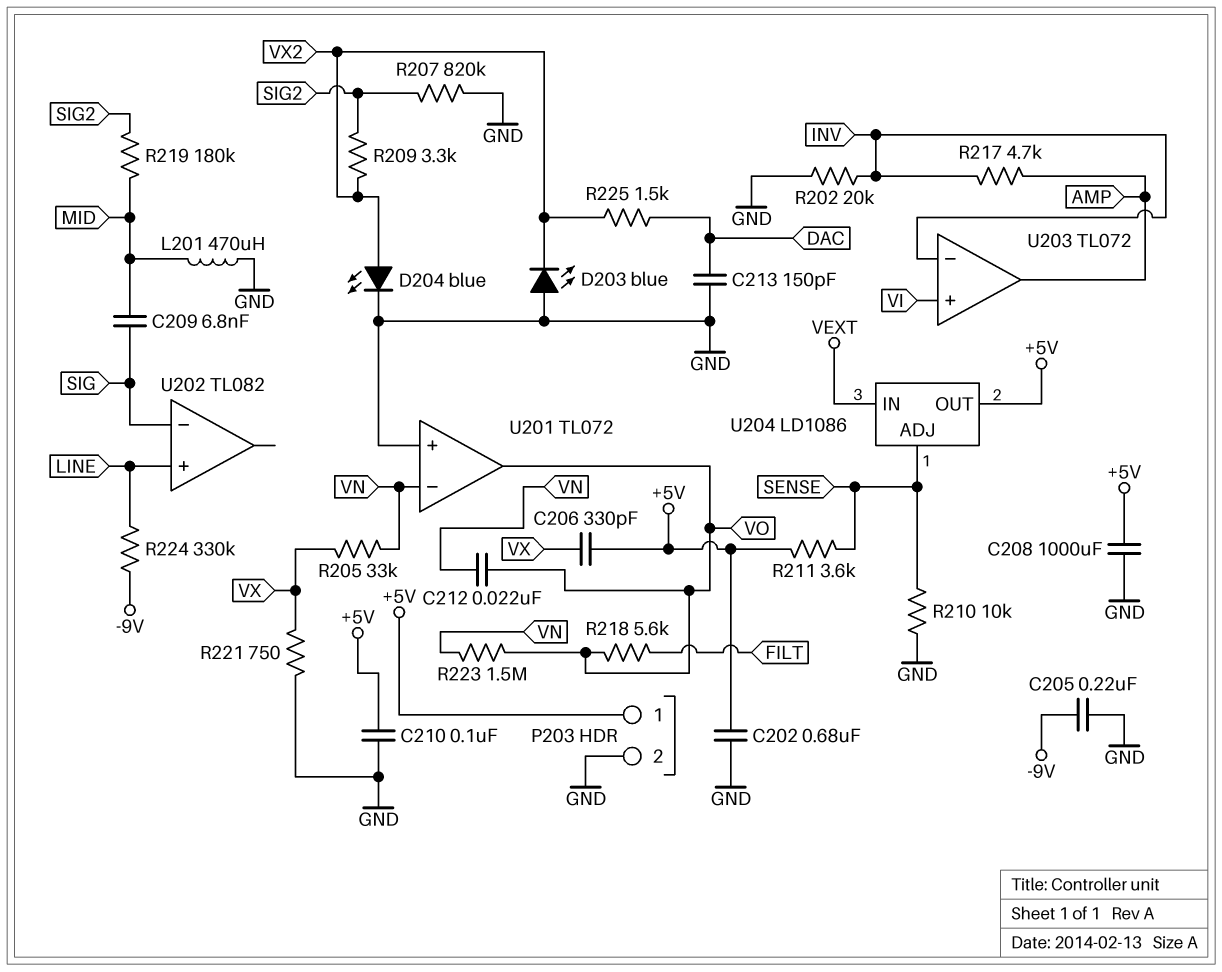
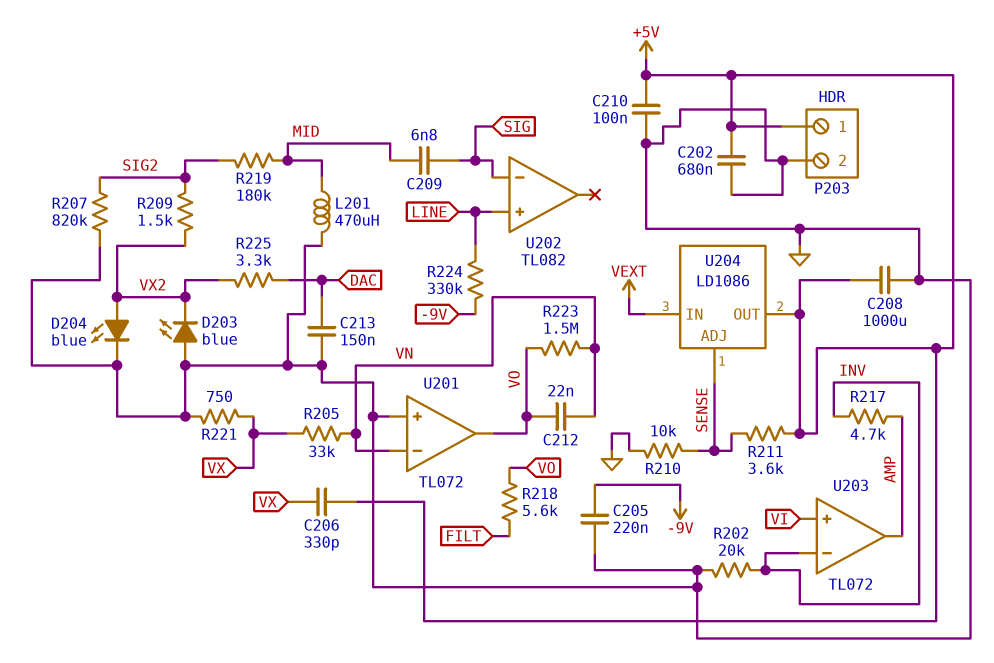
C213: 150pF (DAC, GND) -> 150nF (DAC, GND)
R209: 3.3k (SIG2, VX2) -> 1.5k (SIG2, VX2)
R225: 1.5k (DAC, VX2) -> 3.3k (DAC, VX2)

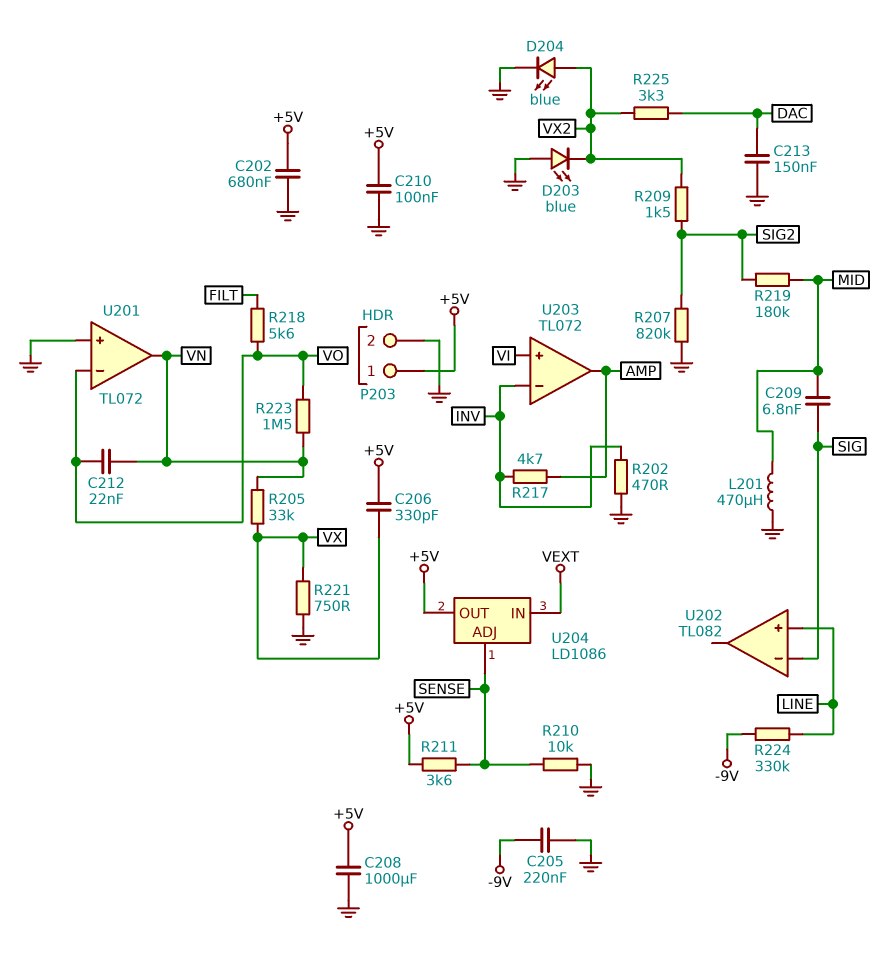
R202: 20k (GND, INV) -> 470 (GND, INV)
U201 pin in-: VN -> VO
U201 pin out: VO -> VN

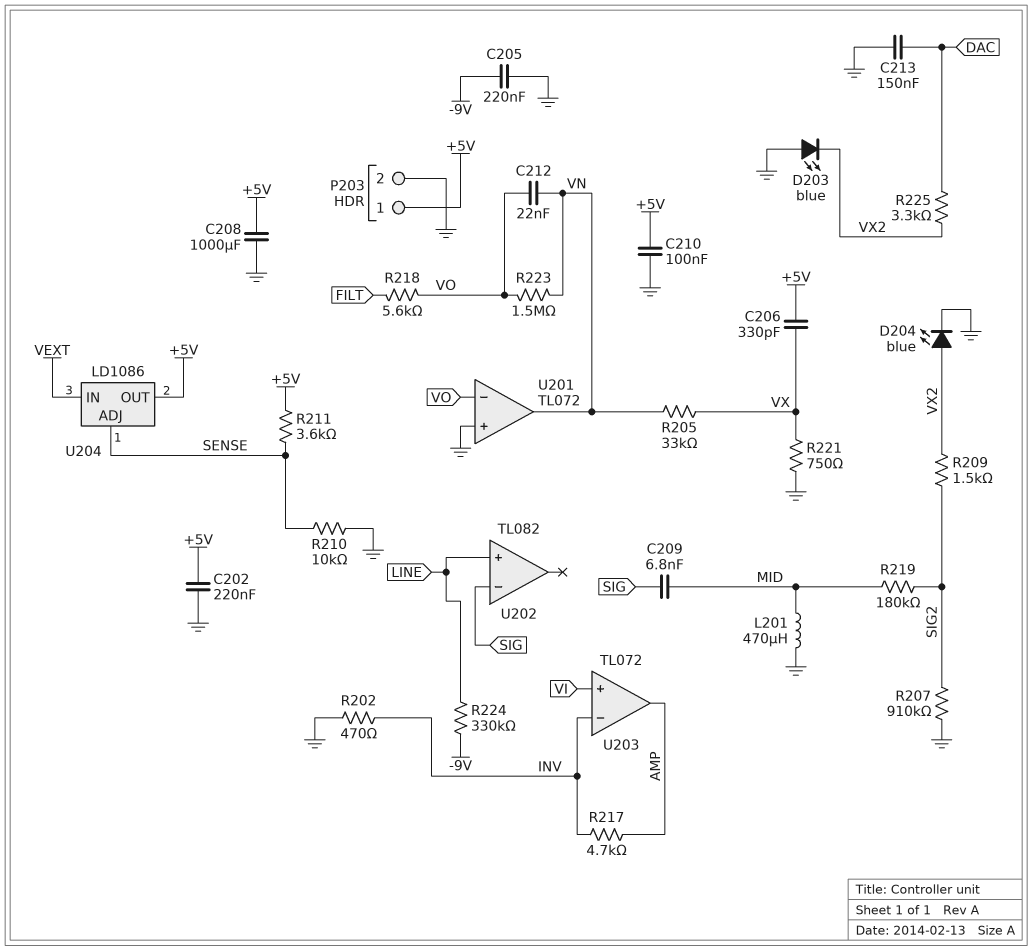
C202: 680nF (+5V, GND) -> 220nF (+5V, GND)
R207: 820k (GND, SIG2) -> 910k (GND, SIG2)

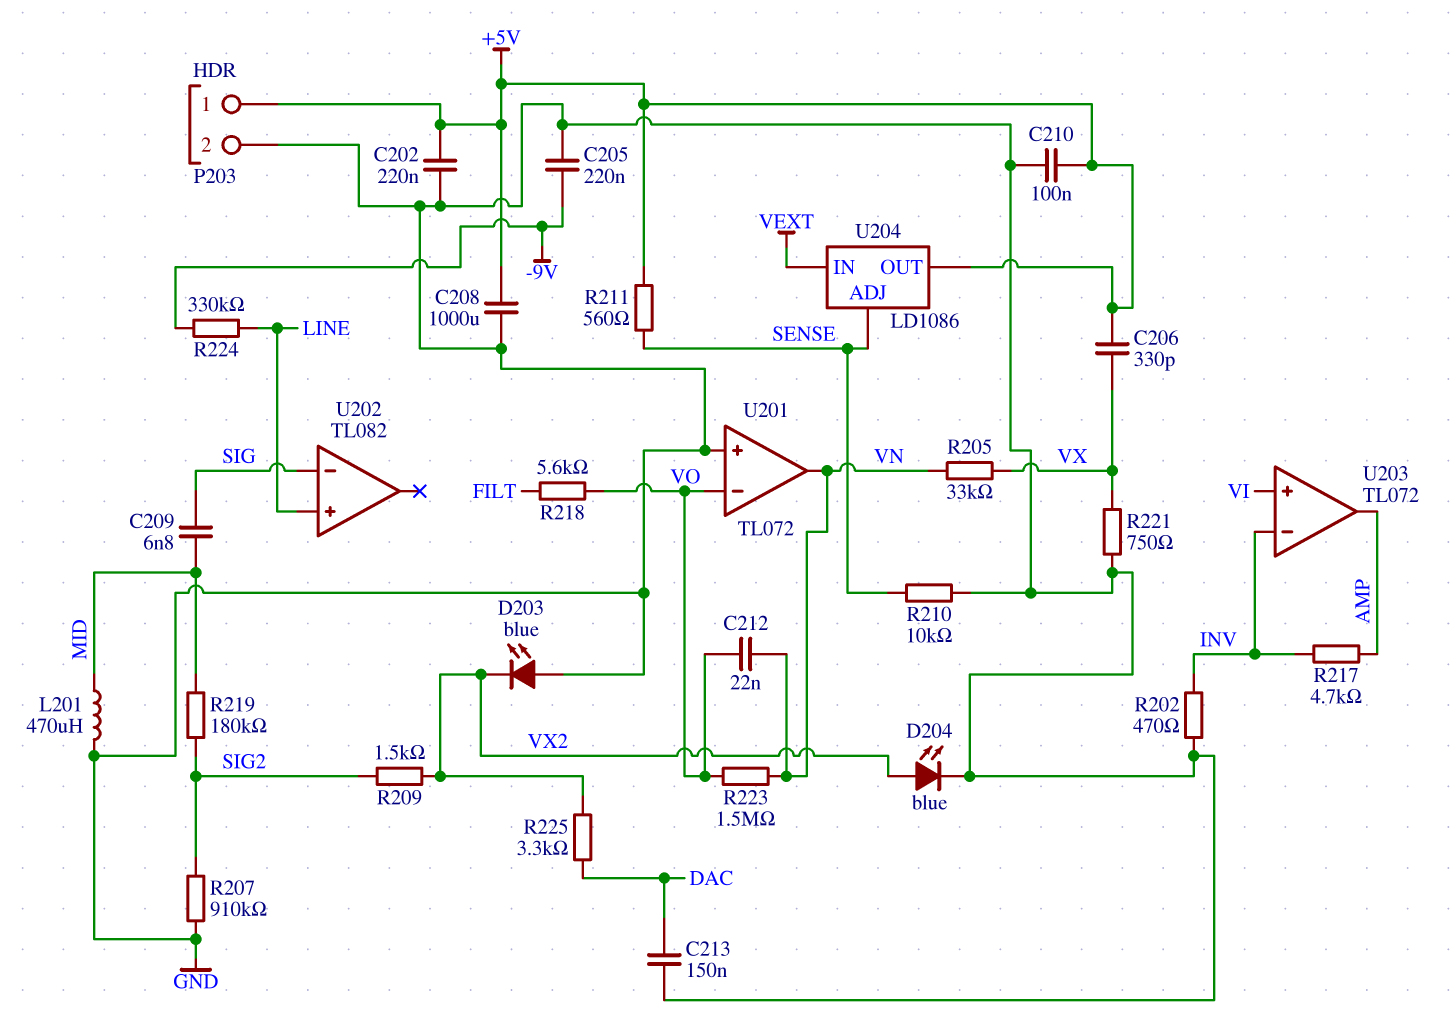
R211: 3.6k (+5V, SENSE) -> 560 (+5V, SENSE)

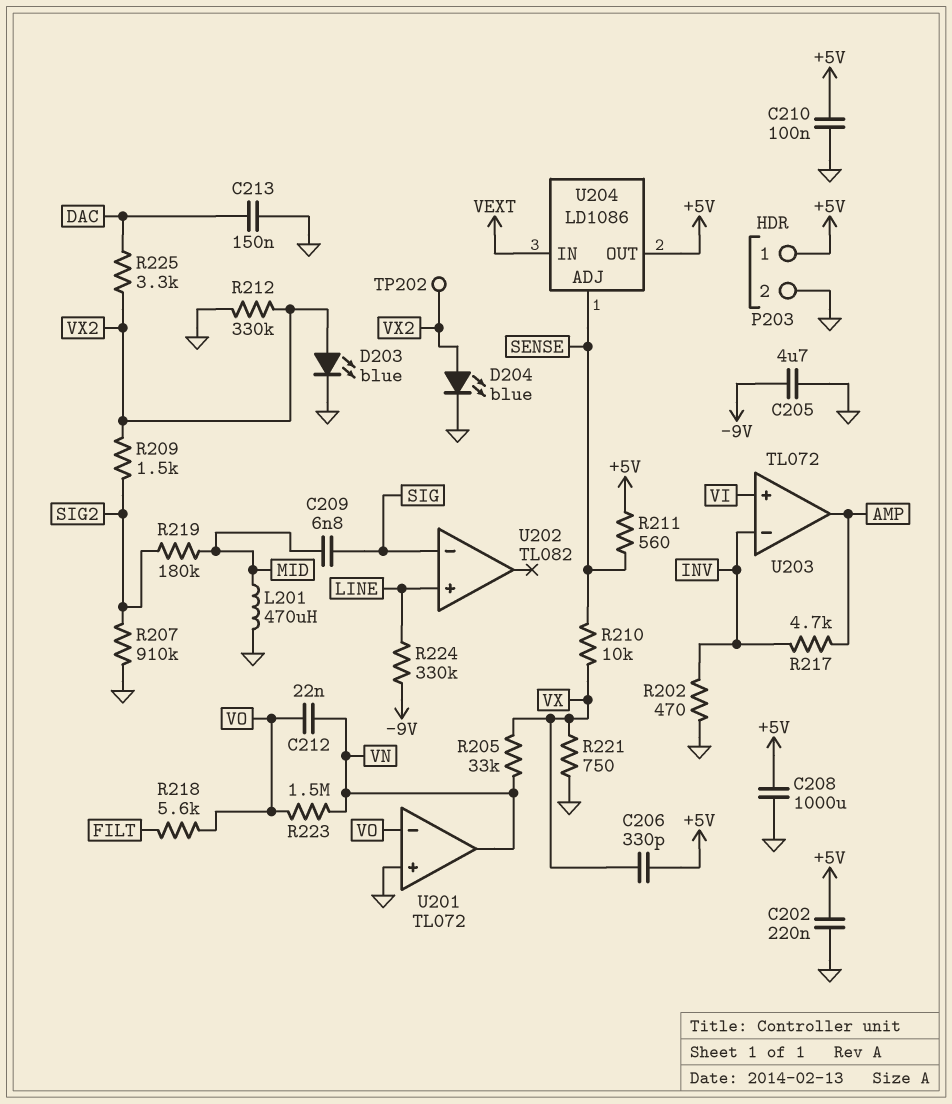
C205: 220nF (-9V, GND) -> 4.7uF (-9V, GND)
D203: LED blue (A GND, K VX2) -> LED blue (A VX2, K GND)
R210: 10k (GND, SENSE) -> 10k (SENSE, VX)
R212: none -> 330k (GND, VX2)
TP202: none -> test point (VX2)

